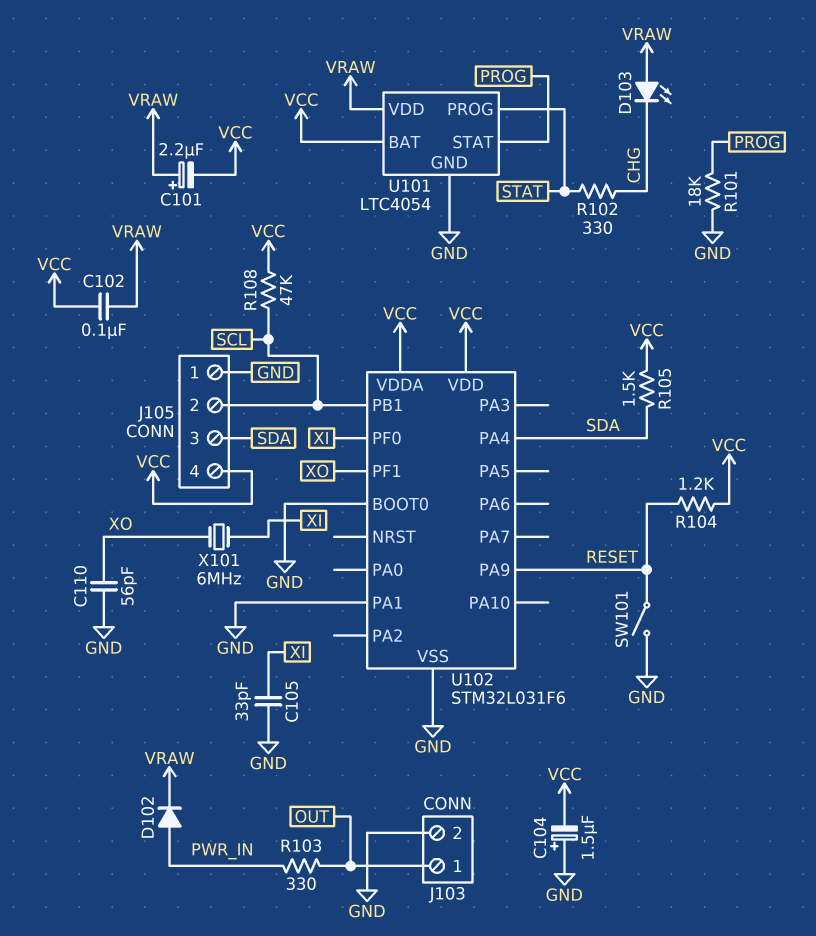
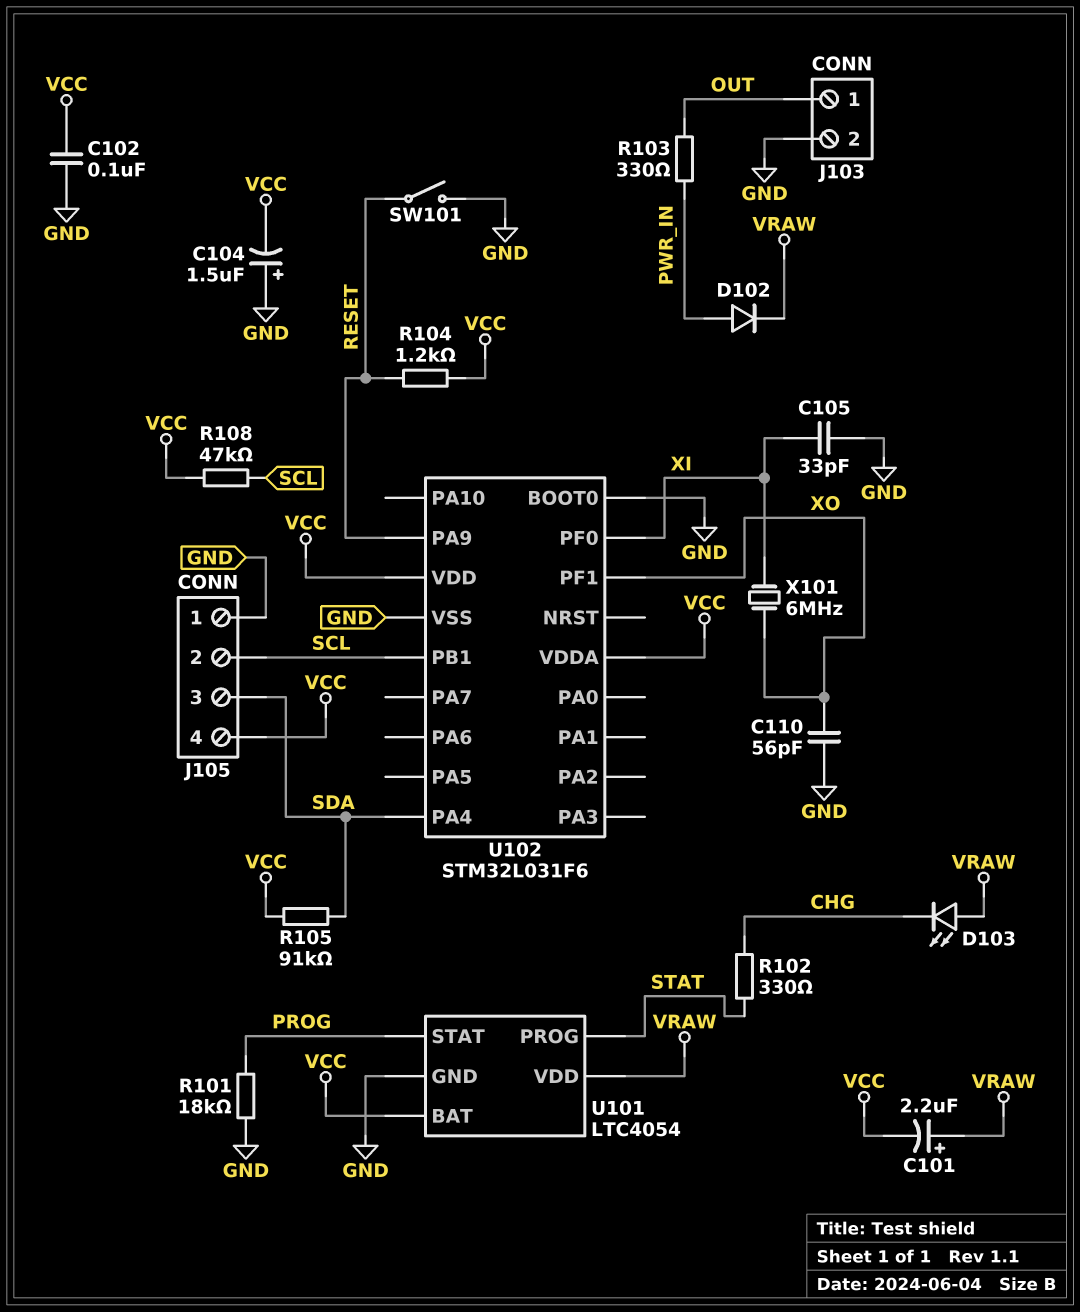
C102: 100nF (VCC, VRAW) -> 100nF (GND, VCC)
R105: 1.5k (SDA, VCC) -> 91k (SDA, VCC)
U102 pin PA1: GND -> none

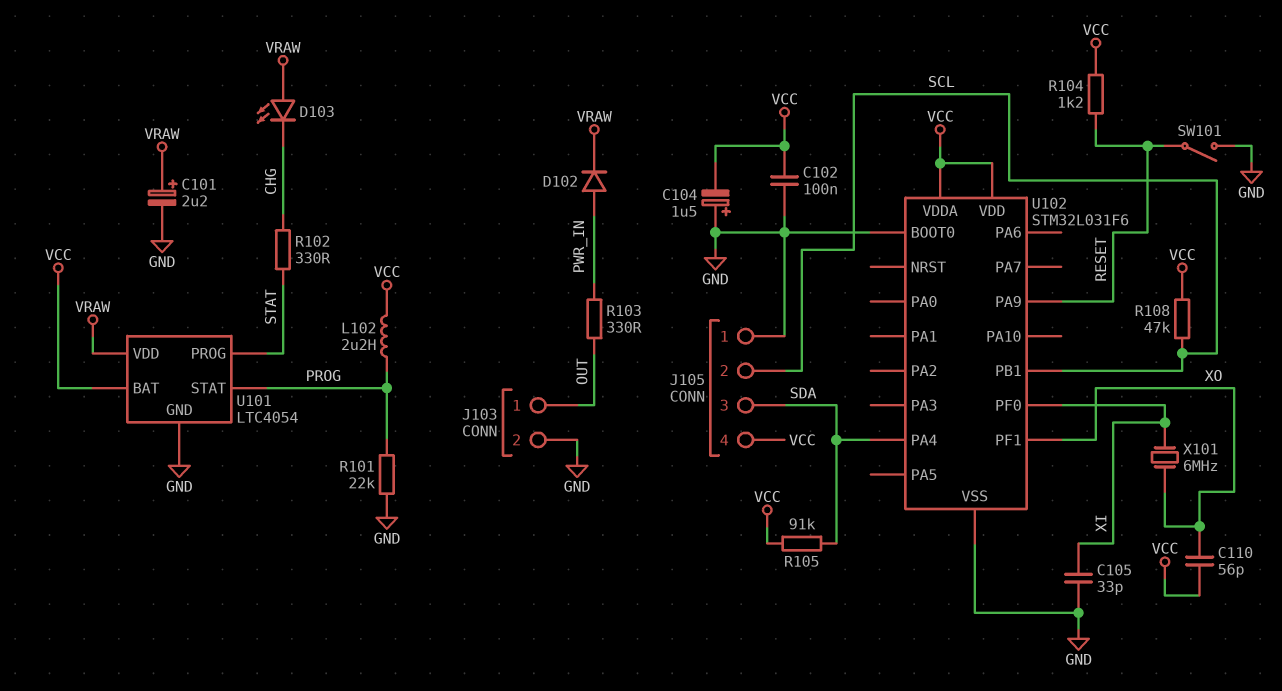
C101: 2.2uF (plus VRAW, minus VCC) -> 2.2uF (plus VRAW, minus GND)
C110: 56pF (GND, XO) -> 56pF (VCC, XO)
L102: none -> 2.2uH (PROG, VCC)
R101: 18k (GND, PROG) -> 22k (GND, PROG)

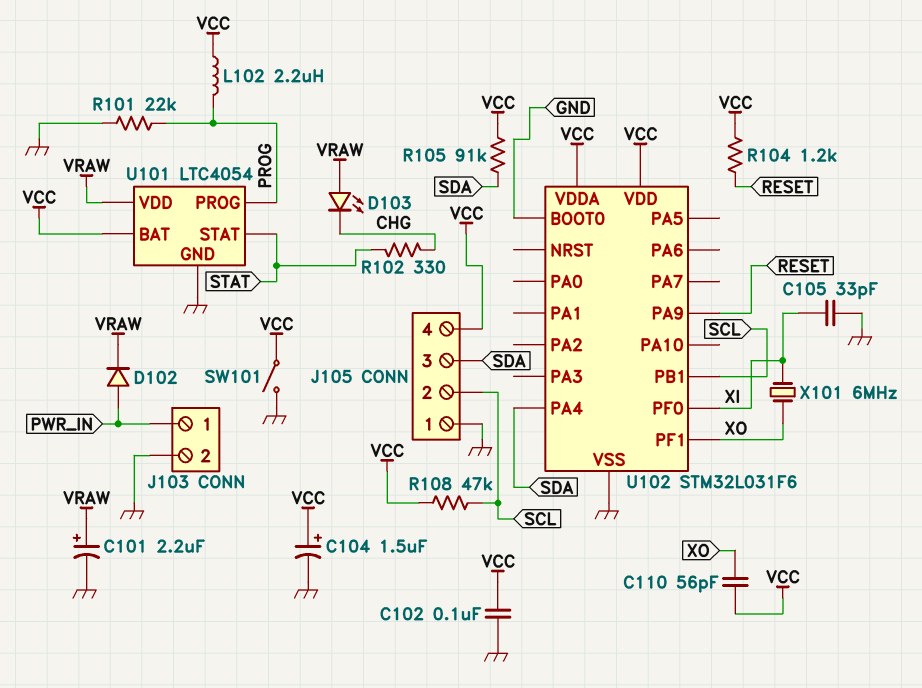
C104: 1.5uF (plus GND, minus VCC) -> 1.5uF (plus VCC, minus GND)
J103 pin 1: OUT -> PWR_IN
R103: 330 (OUT, PWR_IN) -> none
SW101: switch (GND, RESET) -> switch (GND, VCC)
U101 pin PROG: STAT -> PROG
U101 pin STAT: PROG -> STAT

